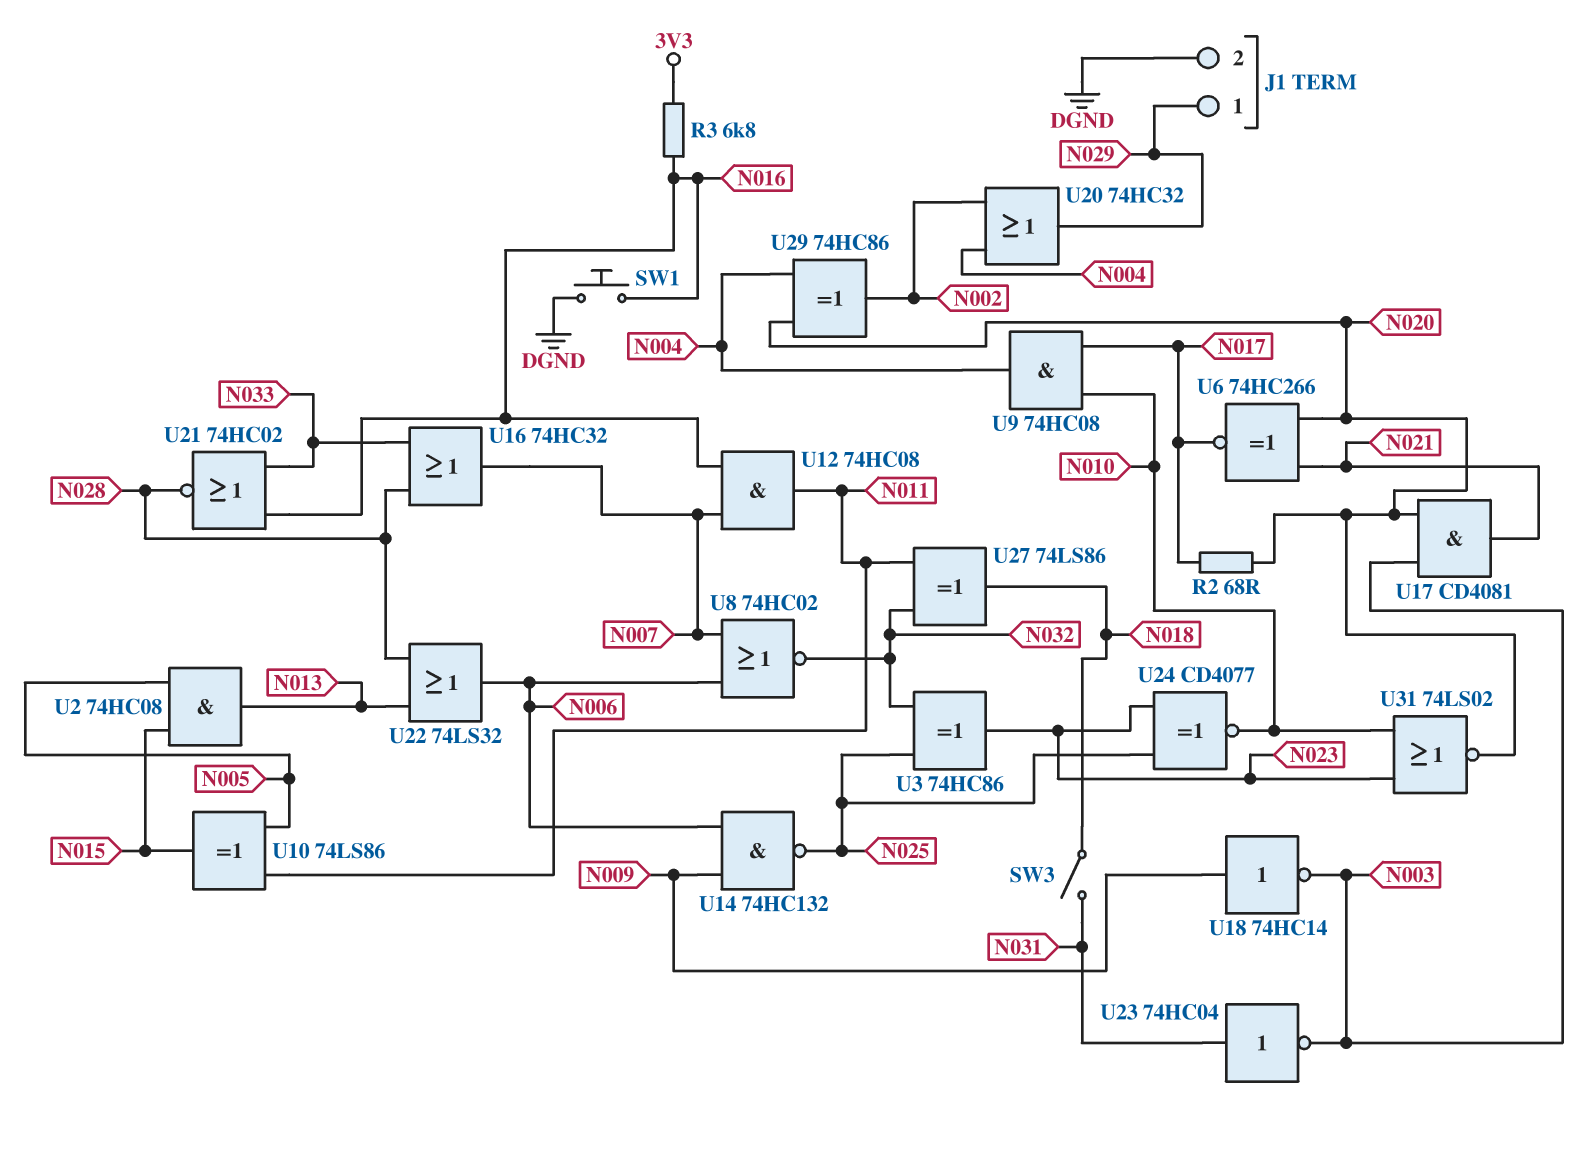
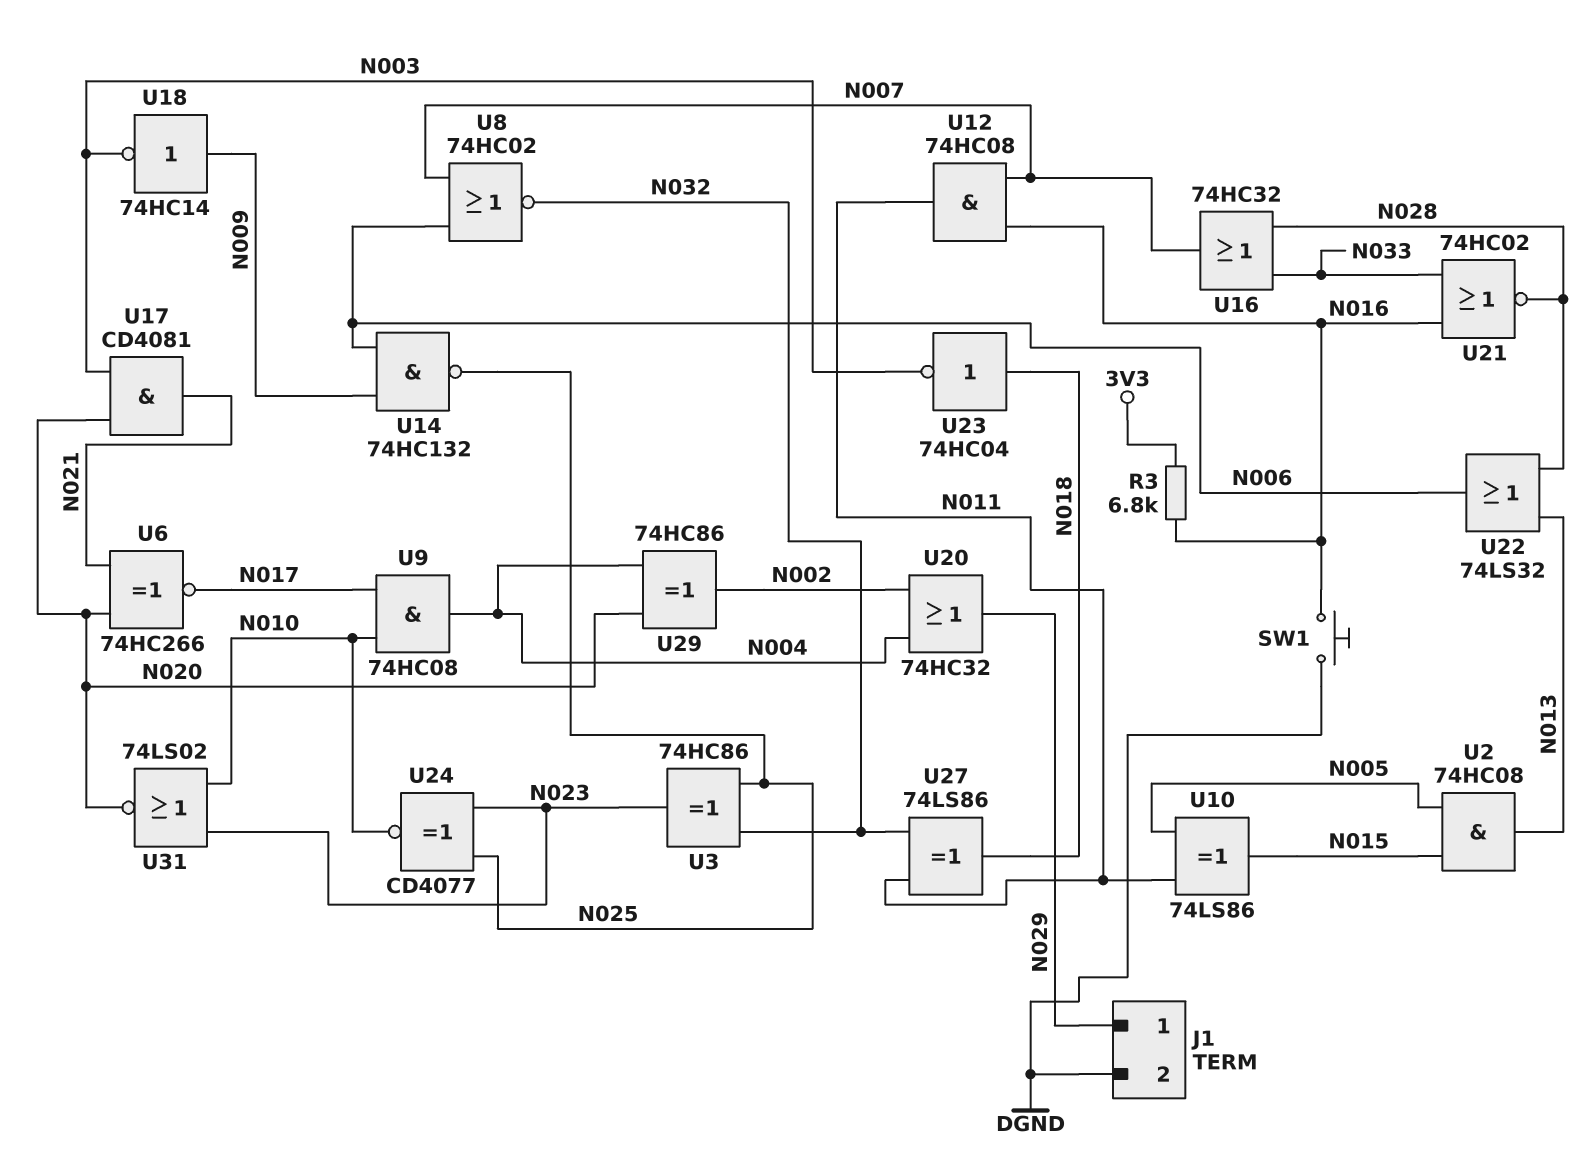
R2: 68 (N017, N020) -> none
SW3: switch (N018, N031) -> none
U23: NOT 74HC04 (in N031, out N003) -> NOT 74HC04 (in N018, out N003)

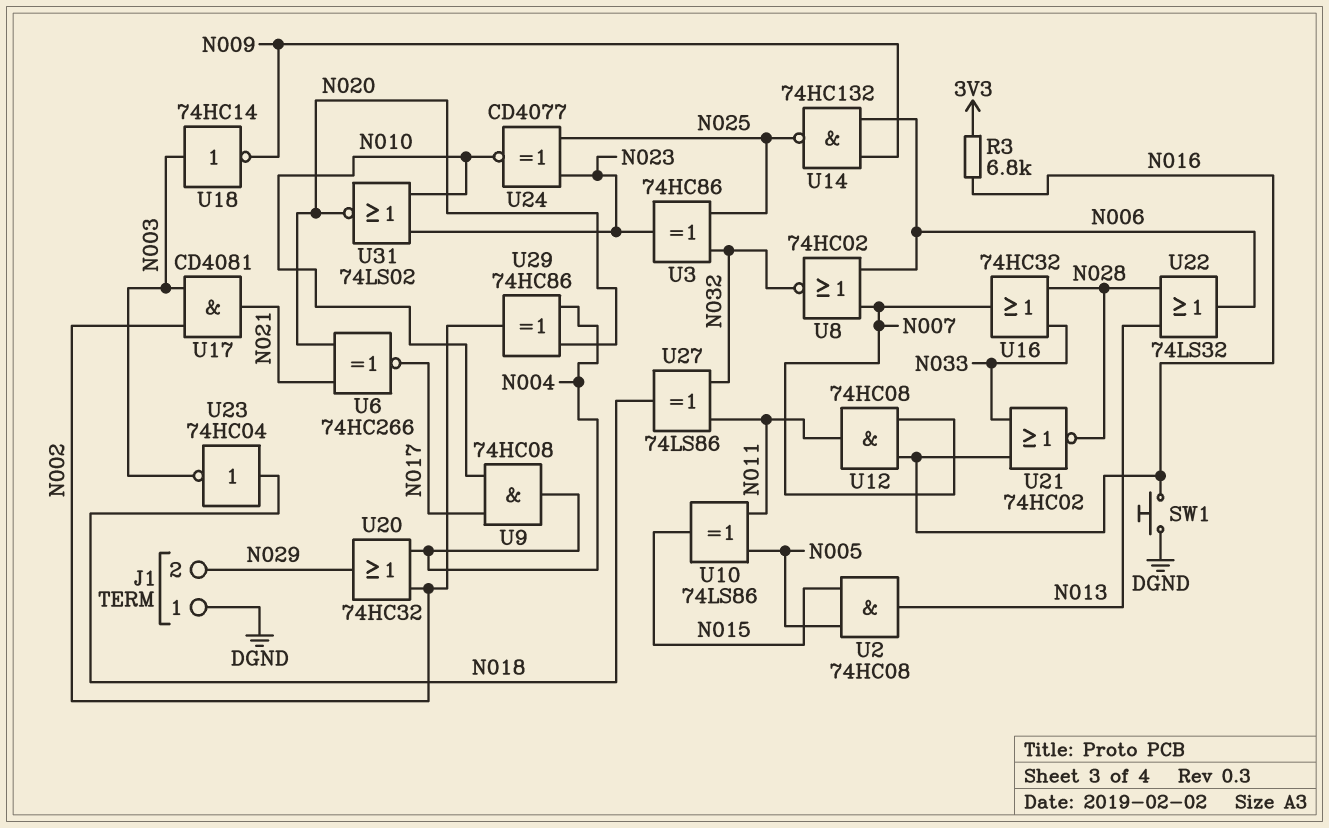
J1 pin 1: N029 -> DGND
J1 pin 2: DGND -> N029
U17: AND CD4081 (in N003, in N020, out N021) -> AND CD4081 (in N002, in N003, out N021)
U18: NOT 74HC14 (in N009, out N003) -> NOT 74HC14 (in N003, out N009)

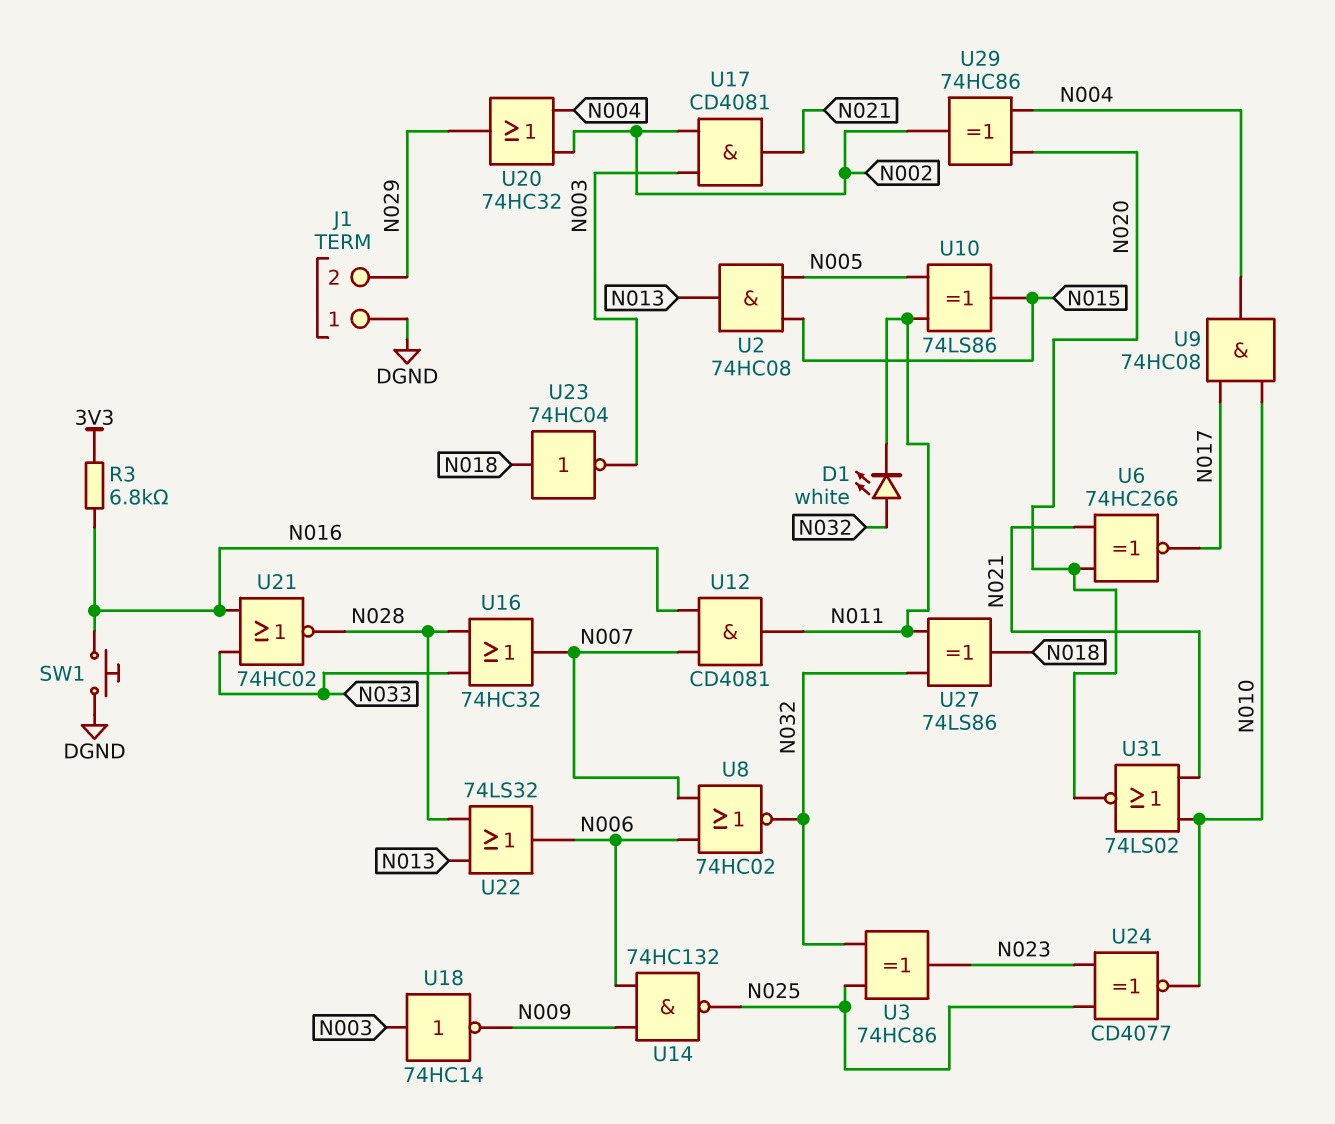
D1: none -> LED white (A N032, K N011)
U12: AND 74HC08 (in N007, in N016, out N011) -> AND CD4081 (in N007, in N016, out N011)
U31: NOR 74LS02 (in N010, in N023, out N020) -> NOR 74LS02 (in N010, in N021, out N020)

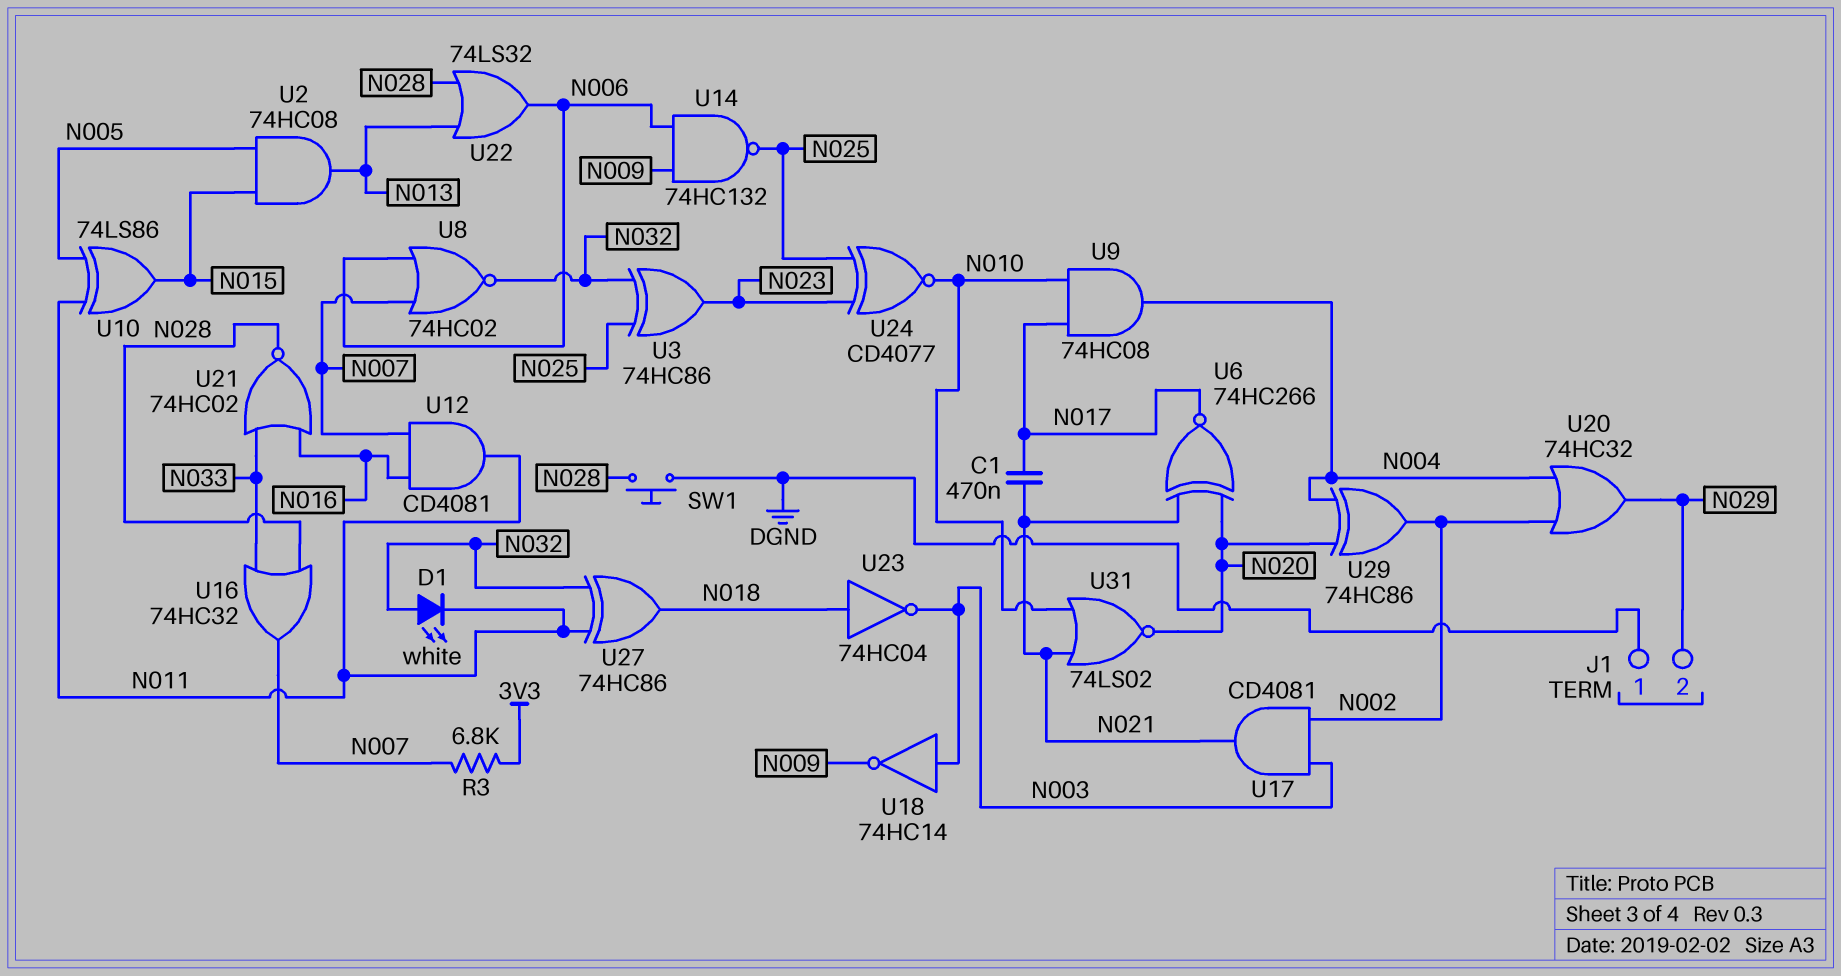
C1: none -> 470nF (N017, N021)
R3: 6.8k (3V3, N016) -> 6.8k (3V3, N007)
SW1: button (DGND, N016) -> button (DGND, N028)
U27: XOR 74LS86 (in N011, in N032, out N018) -> XOR 74HC86 (in N011, in N032, out N018)

